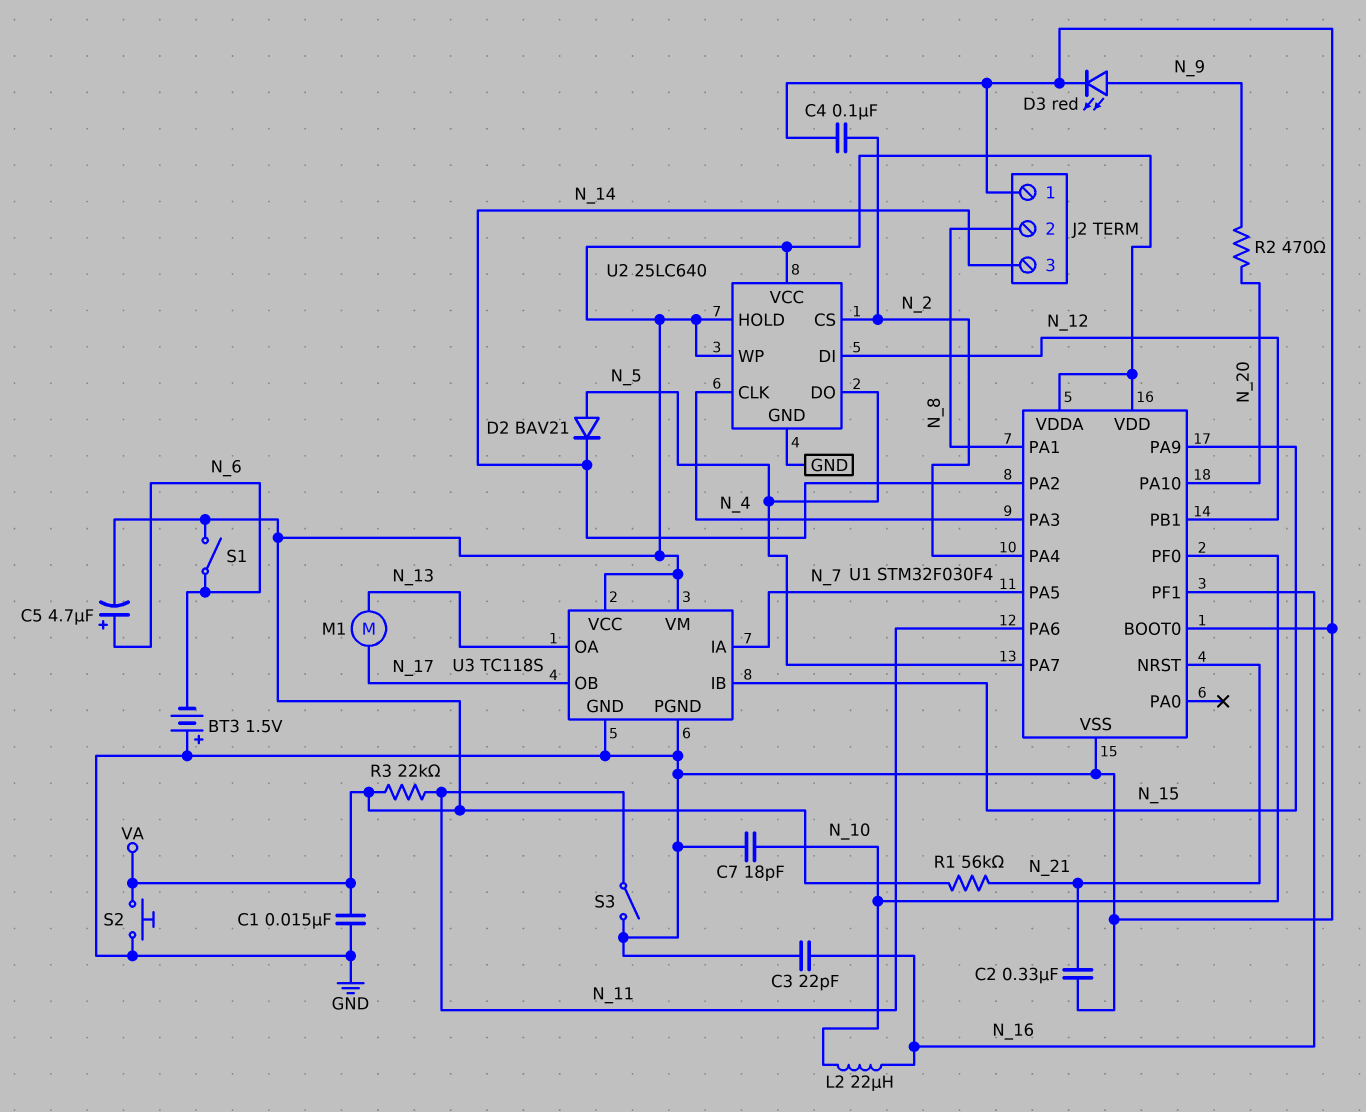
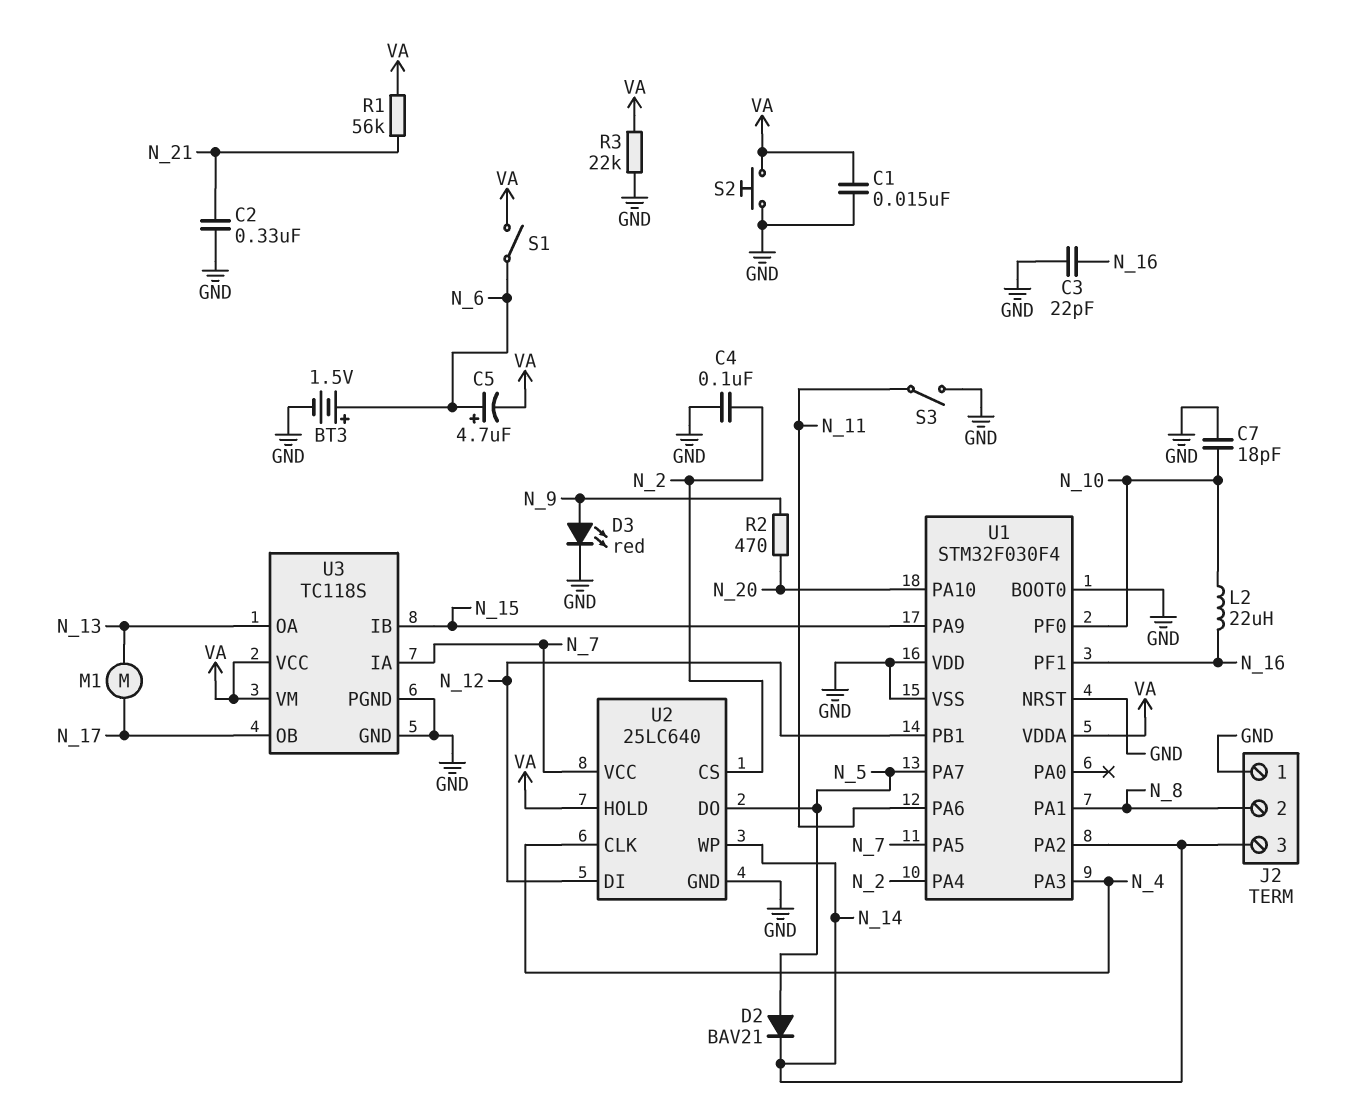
BT3: 1.5V (plus GND, minus N_6) -> 1.5V (plus N_6, minus GND)
R3: 22k (N_11, VA) -> 22k (GND, VA)
U1 pin NRST: N_21 -> GND
U1 pin VDD: VA -> GND
U2 pin VCC: VA -> N_7
U2 pin WP: VA -> N_14

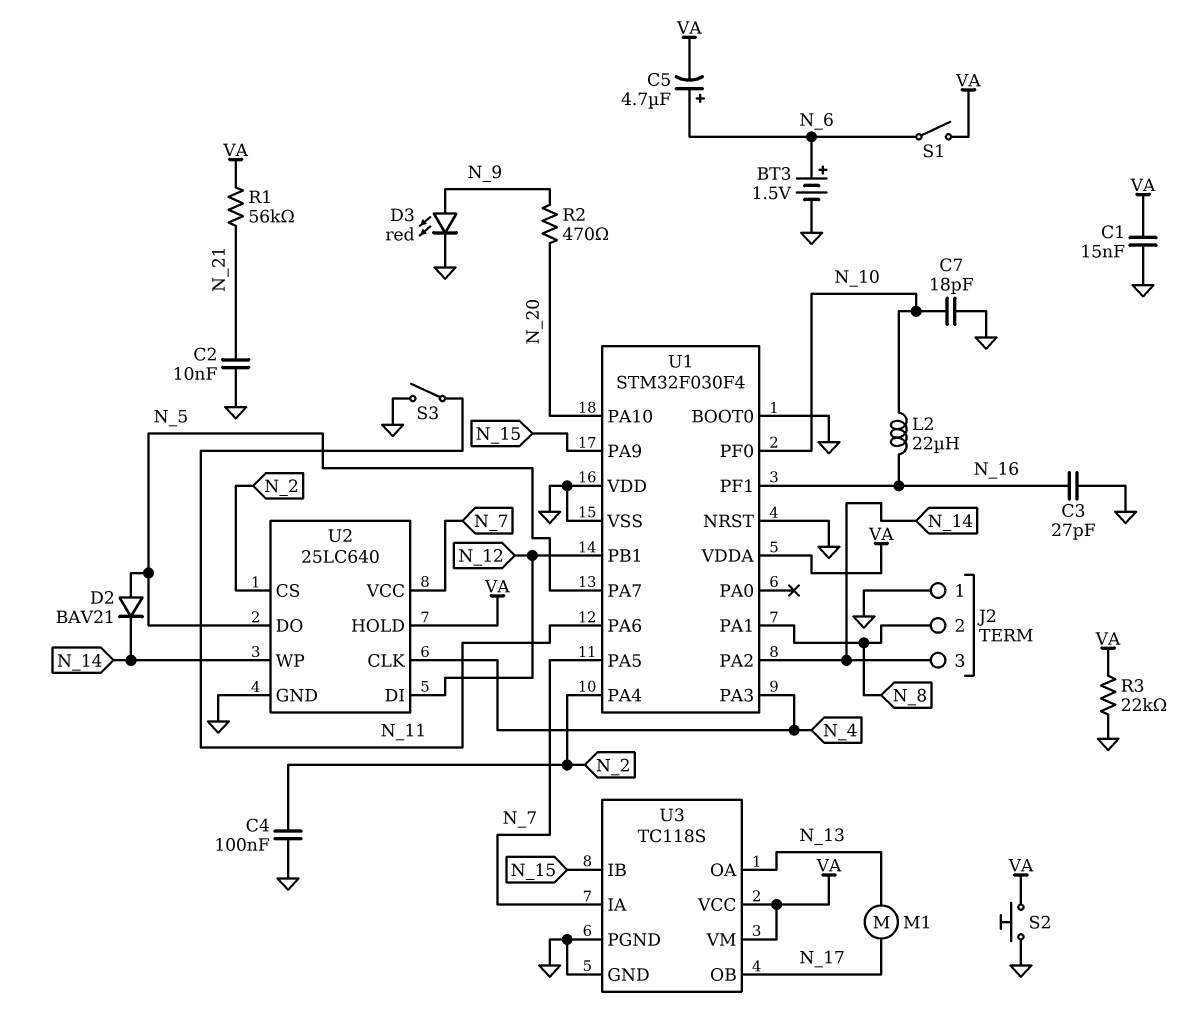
C2: 330nF (GND, N_21) -> 10nF (GND, N_21)
C3: 22pF (GND, N_16) -> 27pF (GND, N_16)

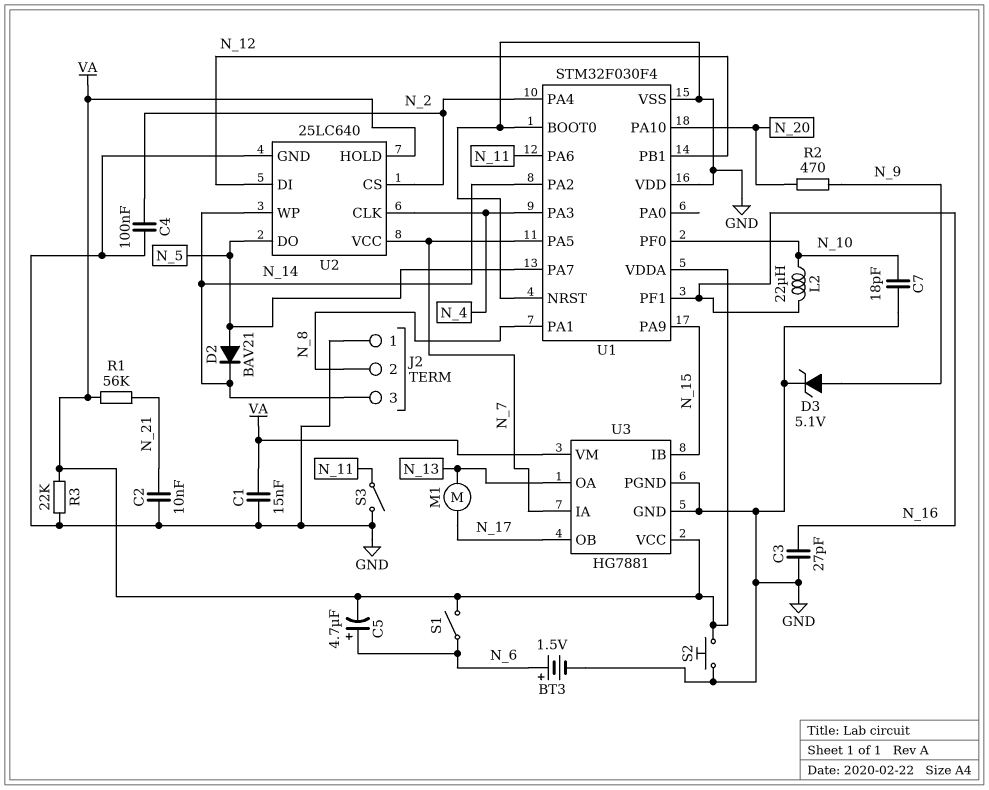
D3: LED red (A N_9, K GND) -> zener 5.1V (A N_9, K GND)
U3: TC118S -> HG7881

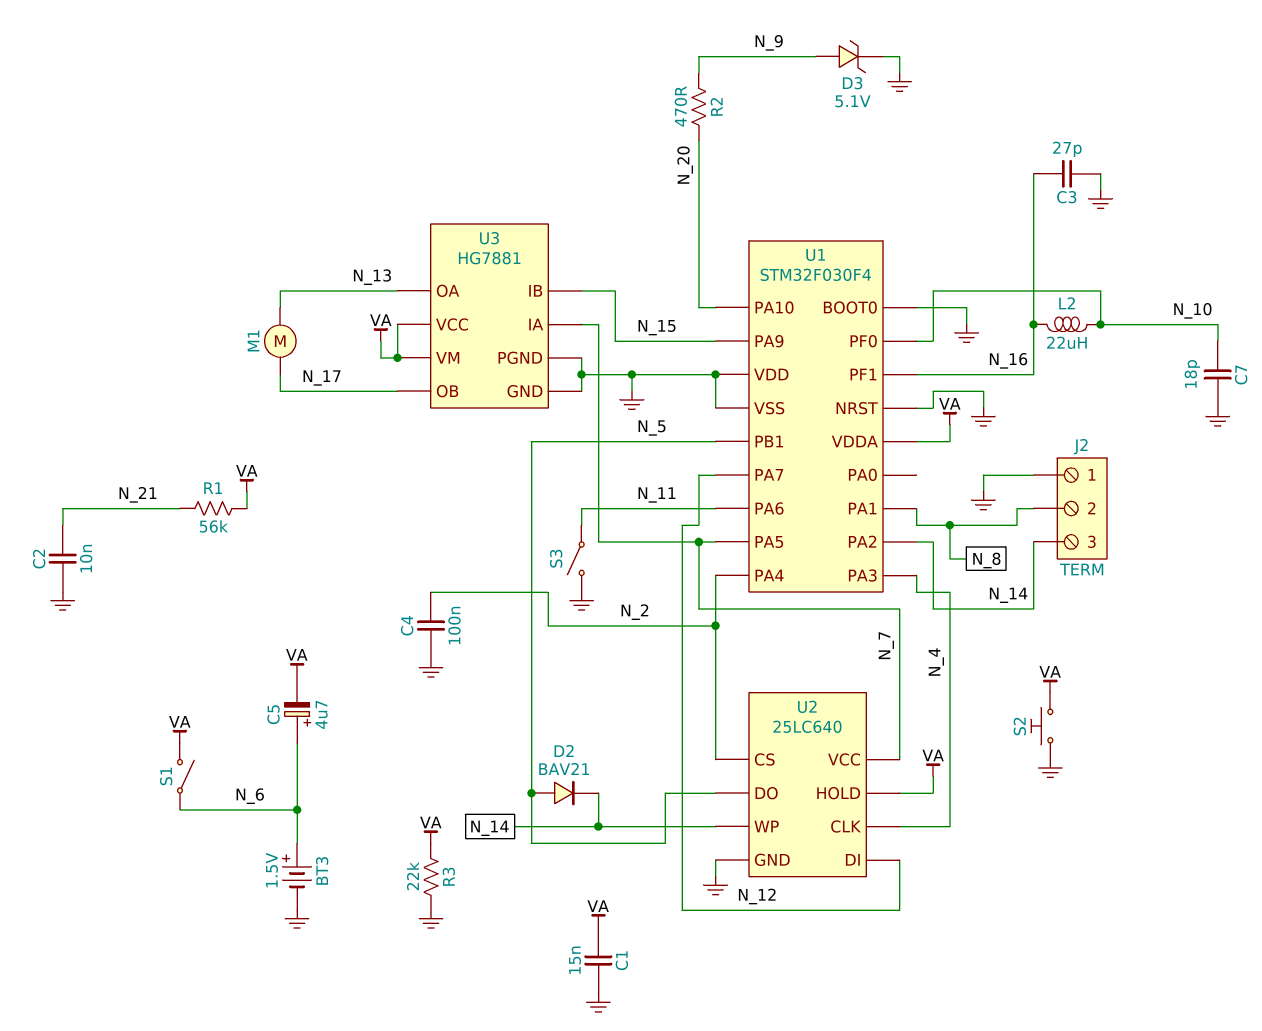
U1 pin PA7: N_5 -> N_12
U1 pin PB1: N_12 -> N_5

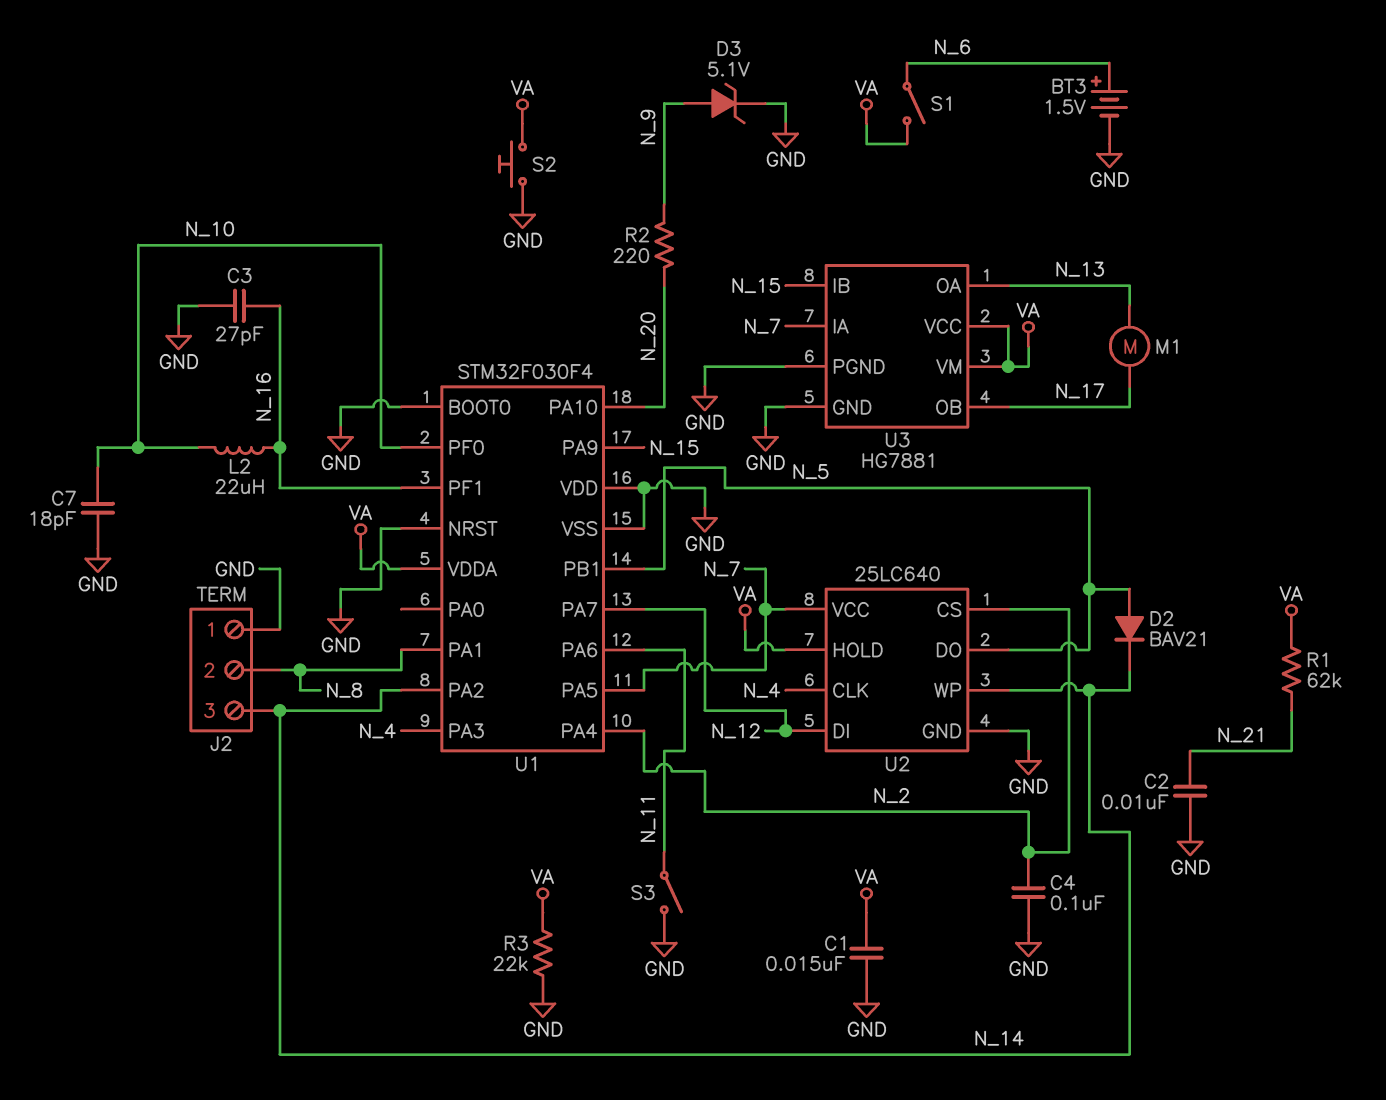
C5: 4.7uF (plus N_6, minus VA) -> none
R1: 56k (N_21, VA) -> 62k (N_21, VA)
R2: 470 (N_9, N_20) -> 220 (N_9, N_20)

